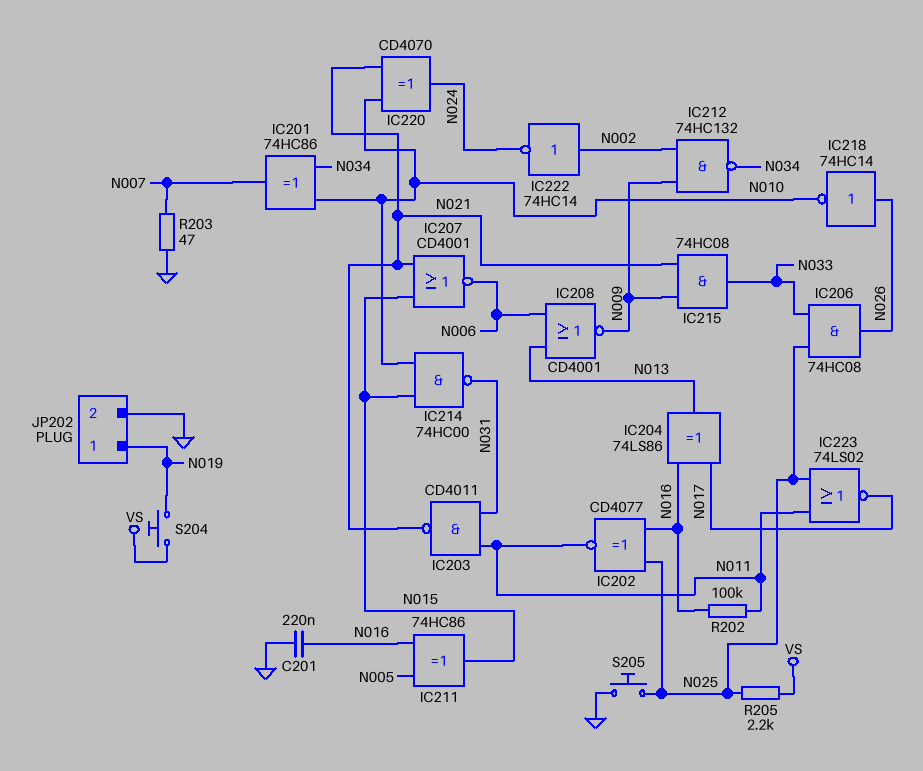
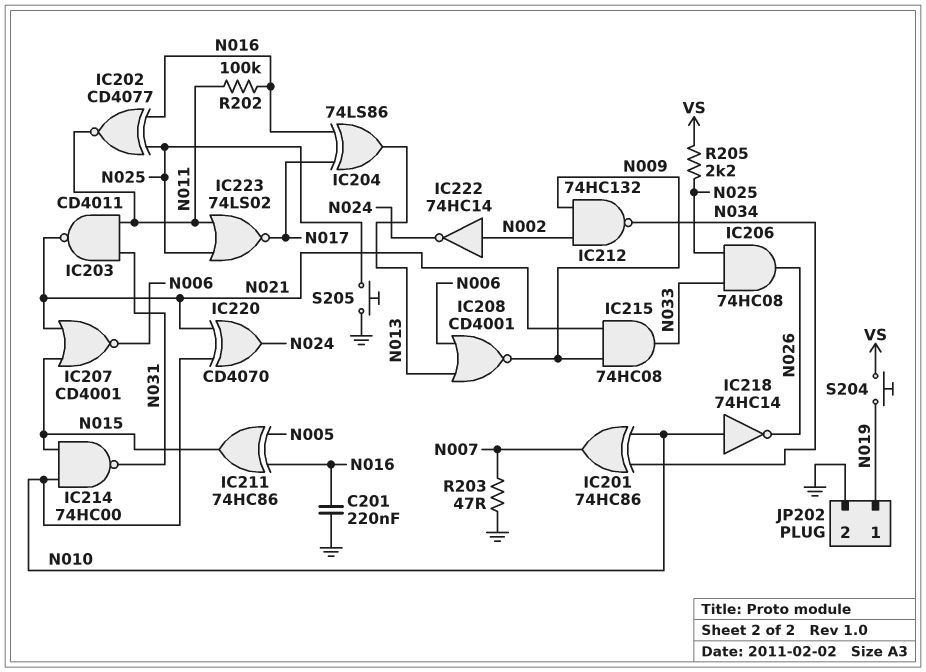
IC218: NOT 74HC14 (in N026, out N010) -> NOT 74HC14 (in N010, out N026)

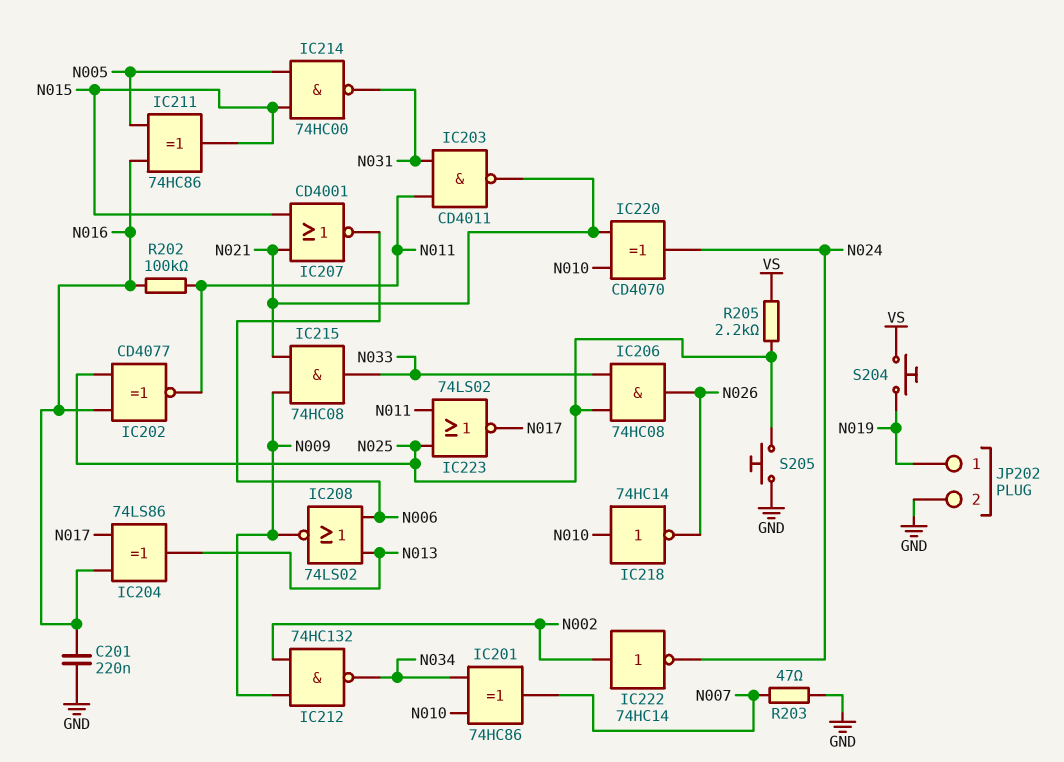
IC208: NOR CD4001 (in N006, in N013, out N009) -> NOR 74LS02 (in N006, in N013, out N009)
IC214: NAND 74HC00 (in N010, in N015, out N031) -> NAND 74HC00 (in N005, in N015, out N031)

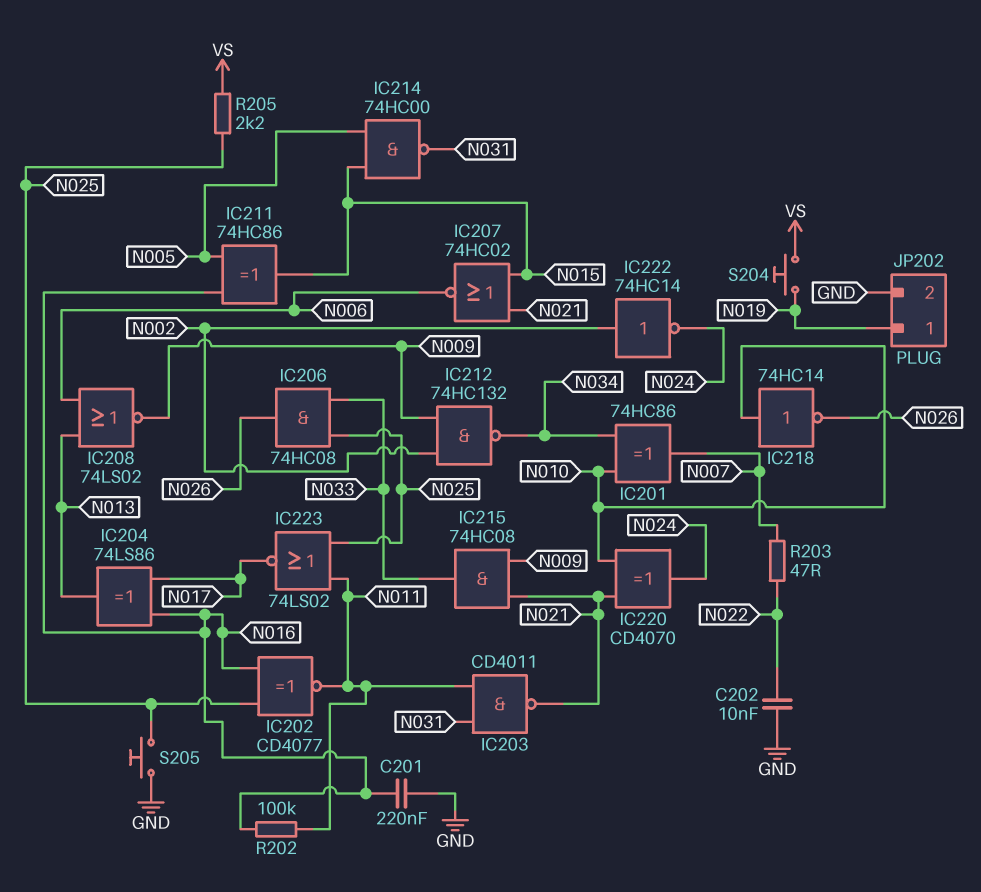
C202: none -> 10nF (GND, N022)
IC207: NOR CD4001 (in N015, in N021, out N006) -> NOR 74HC02 (in N015, in N021, out N006)
R203: 47 (GND, N007) -> 47 (N007, N022)

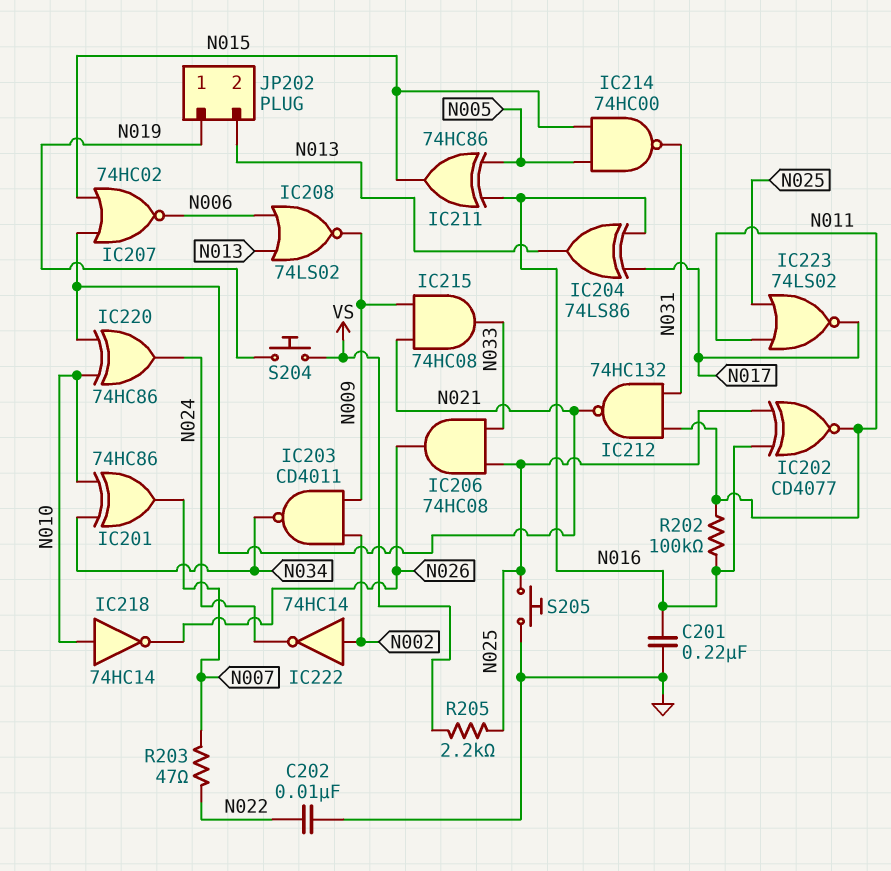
IC203: NAND CD4011 (in N011, in N031, out N021) -> NAND CD4011 (in N002, in N009, out N034)
IC212: NAND 74HC132 (in N002, in N009, out N034) -> NAND 74HC132 (in N011, in N031, out N021)
IC220: XOR CD4070 (in N010, in N021, out N024) -> XOR 74HC86 (in N010, in N021, out N024)
JP202 pin 2: GND -> N013

